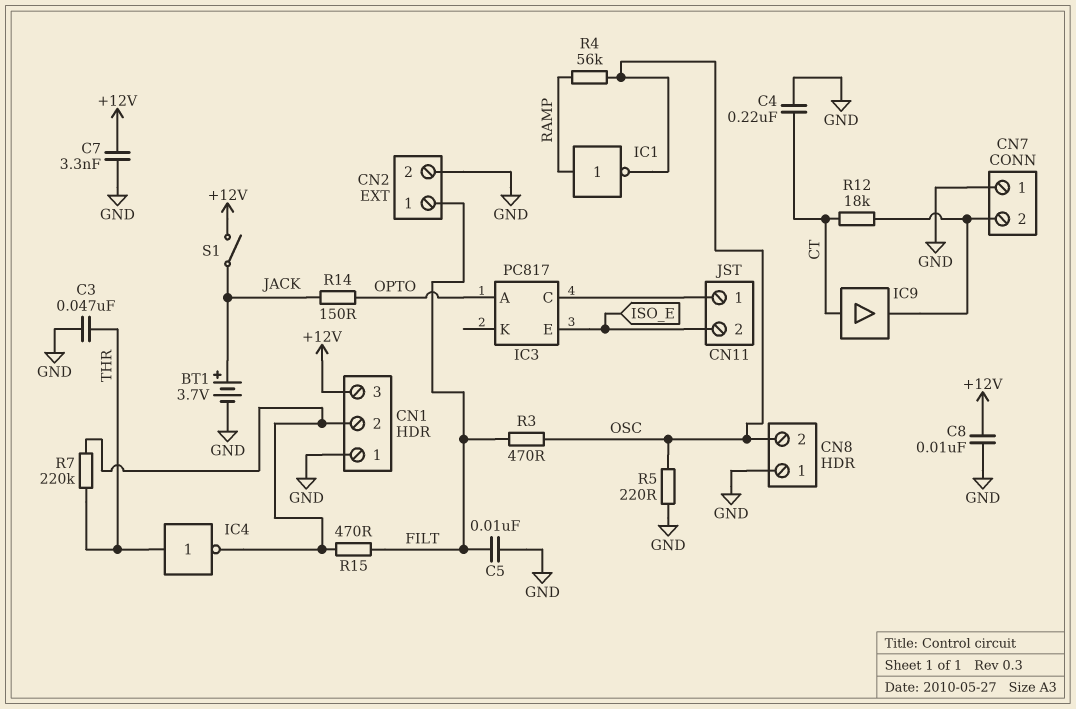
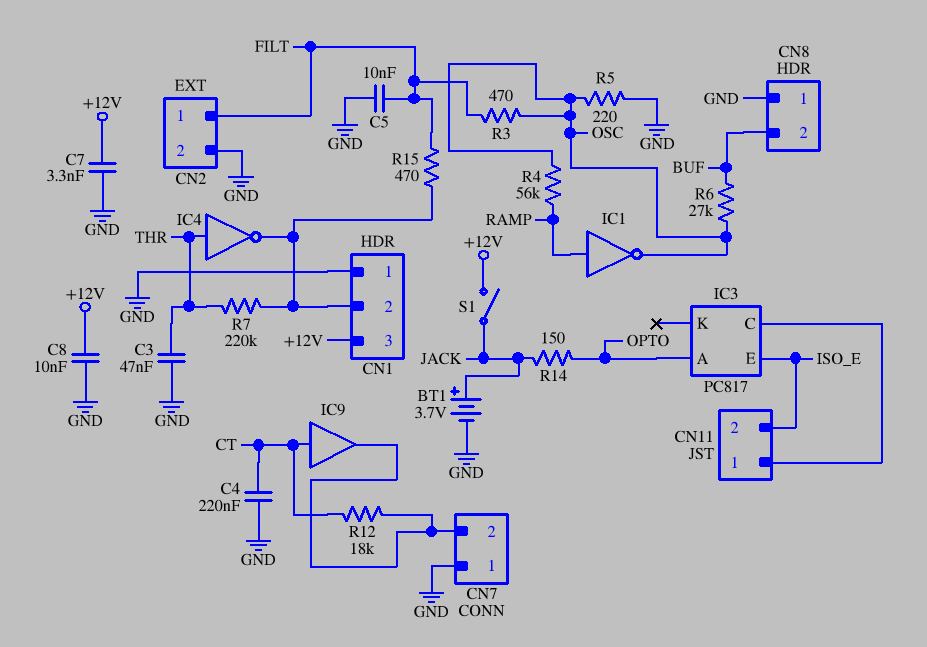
CN8 pin 2: OSC -> BUF
R6: none -> 27k (BUF, OSC)

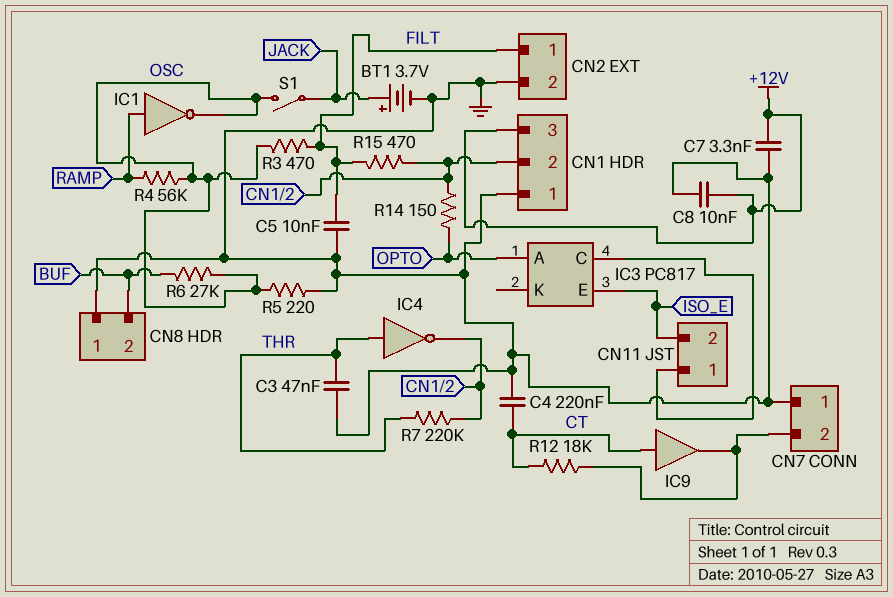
R14: 150 (JACK, OPTO) -> 150 (CN1/2, OPTO)
S1: switch (+12V, JACK) -> switch (JACK, OSC)

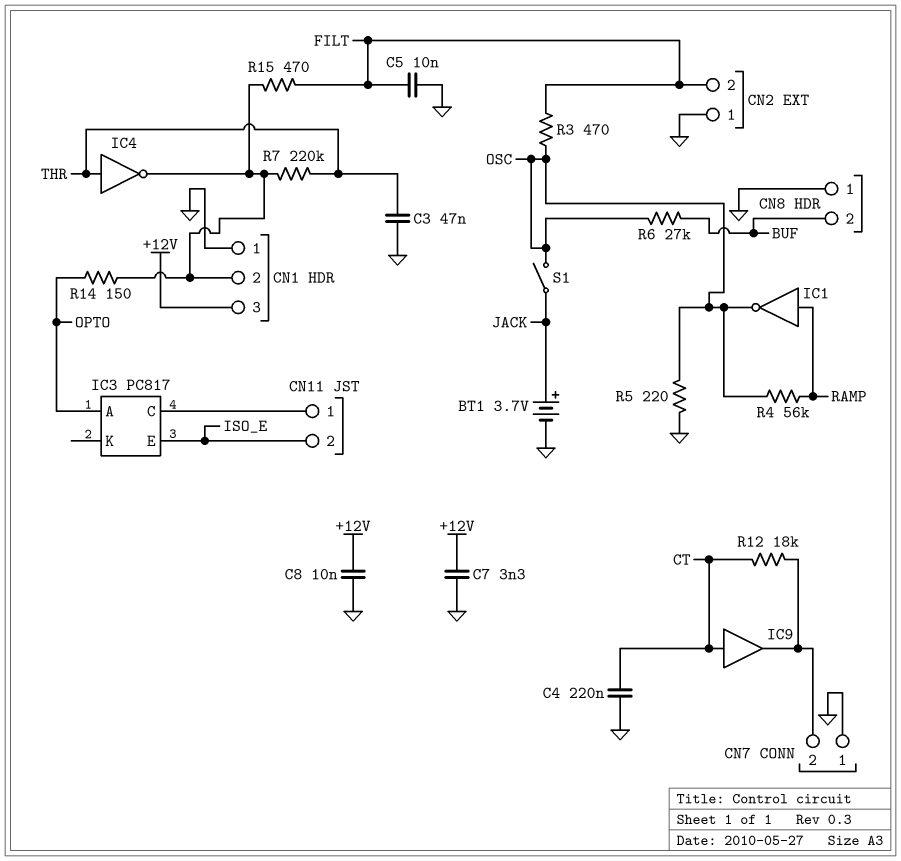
CN2 pin 1: FILT -> GND
CN2 pin 2: GND -> FILT

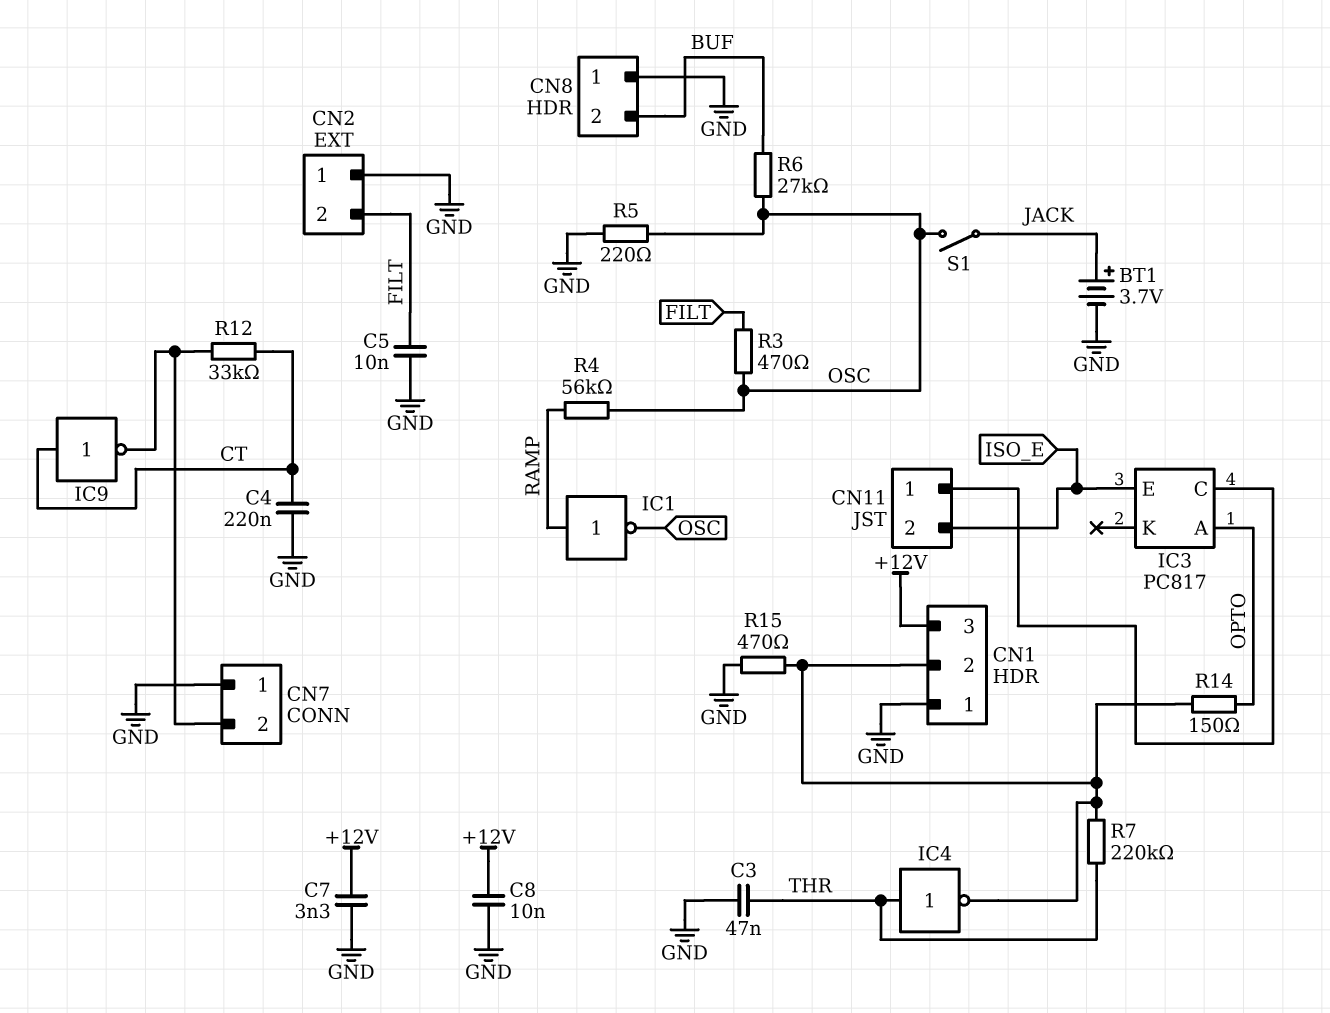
IC9: buffer (in CT, out CN7/2) -> NOT (in CT, out CN7/2)
R12: 18k (CN7/2, CT) -> 33k (CN7/2, CT)
R15: 470 (CN1/2, FILT) -> 470 (CN1/2, GND)

